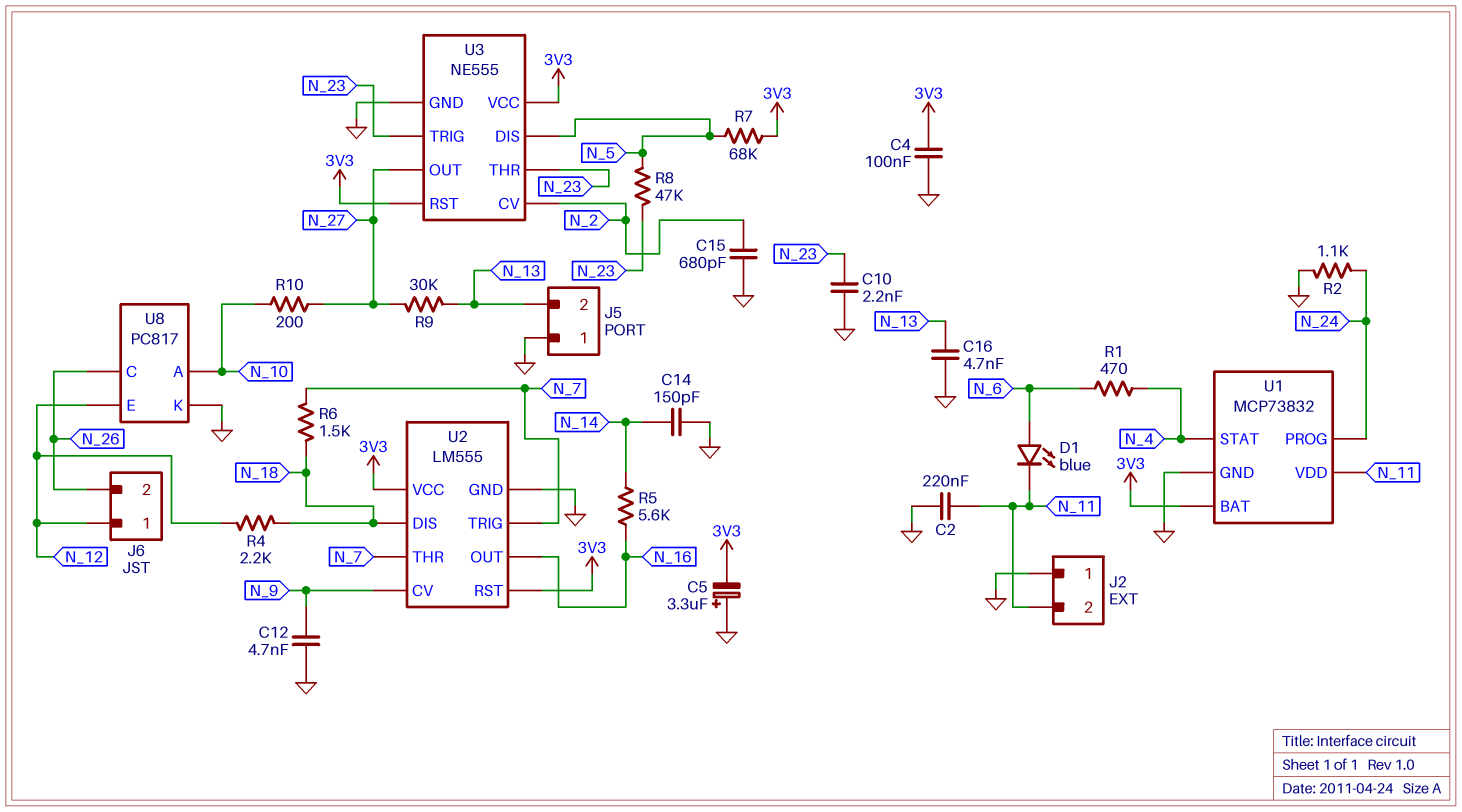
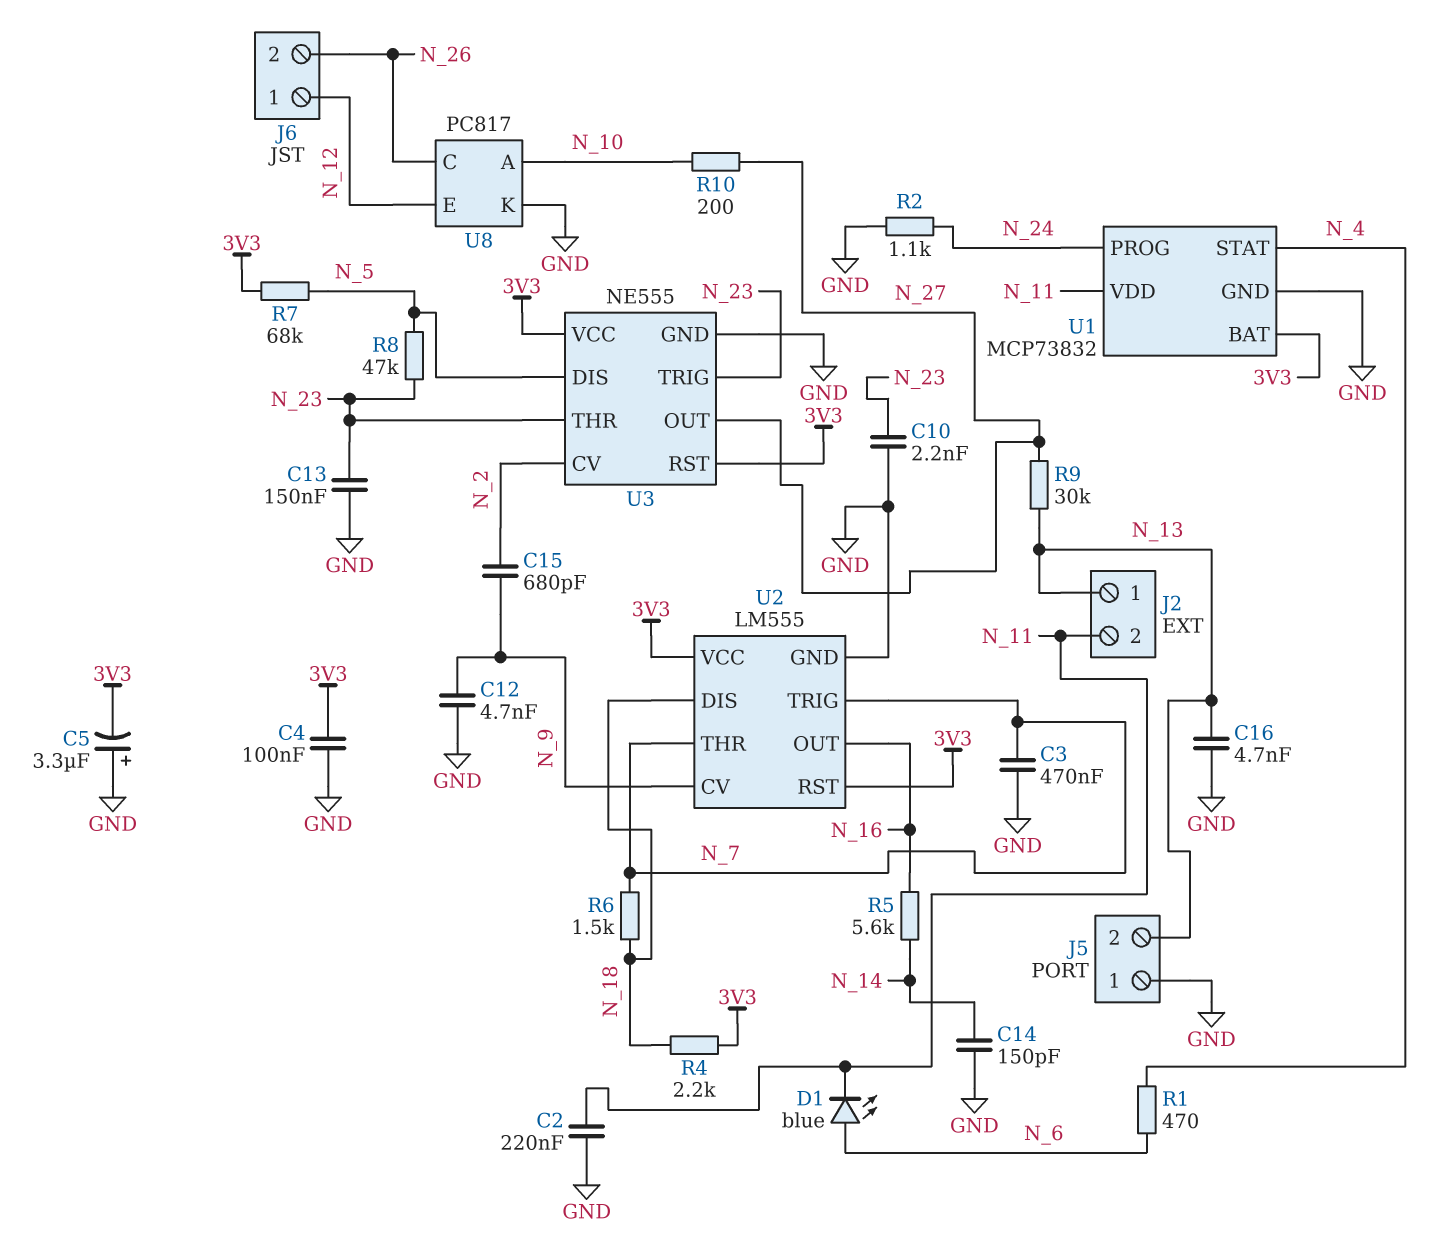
C3: none -> 470nF (GND, N_7)
C13: none -> 150nF (GND, N_23)
C15: 680pF (GND, N_2) -> 680pF (N_2, N_9)
J2 pin 1: GND -> N_13
R4: 2.2k (N_12, N_18) -> 2.2k (3V3, N_18)

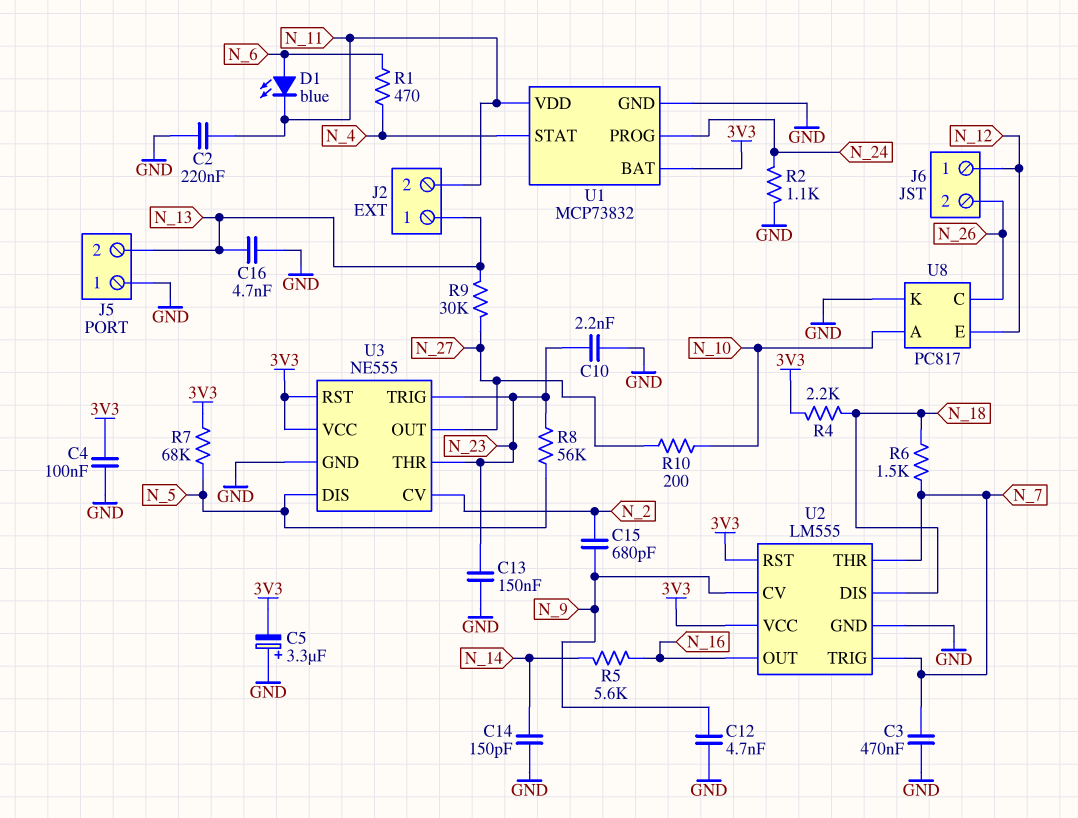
R8: 47k (N_5, N_23) -> 56k (N_5, N_23)

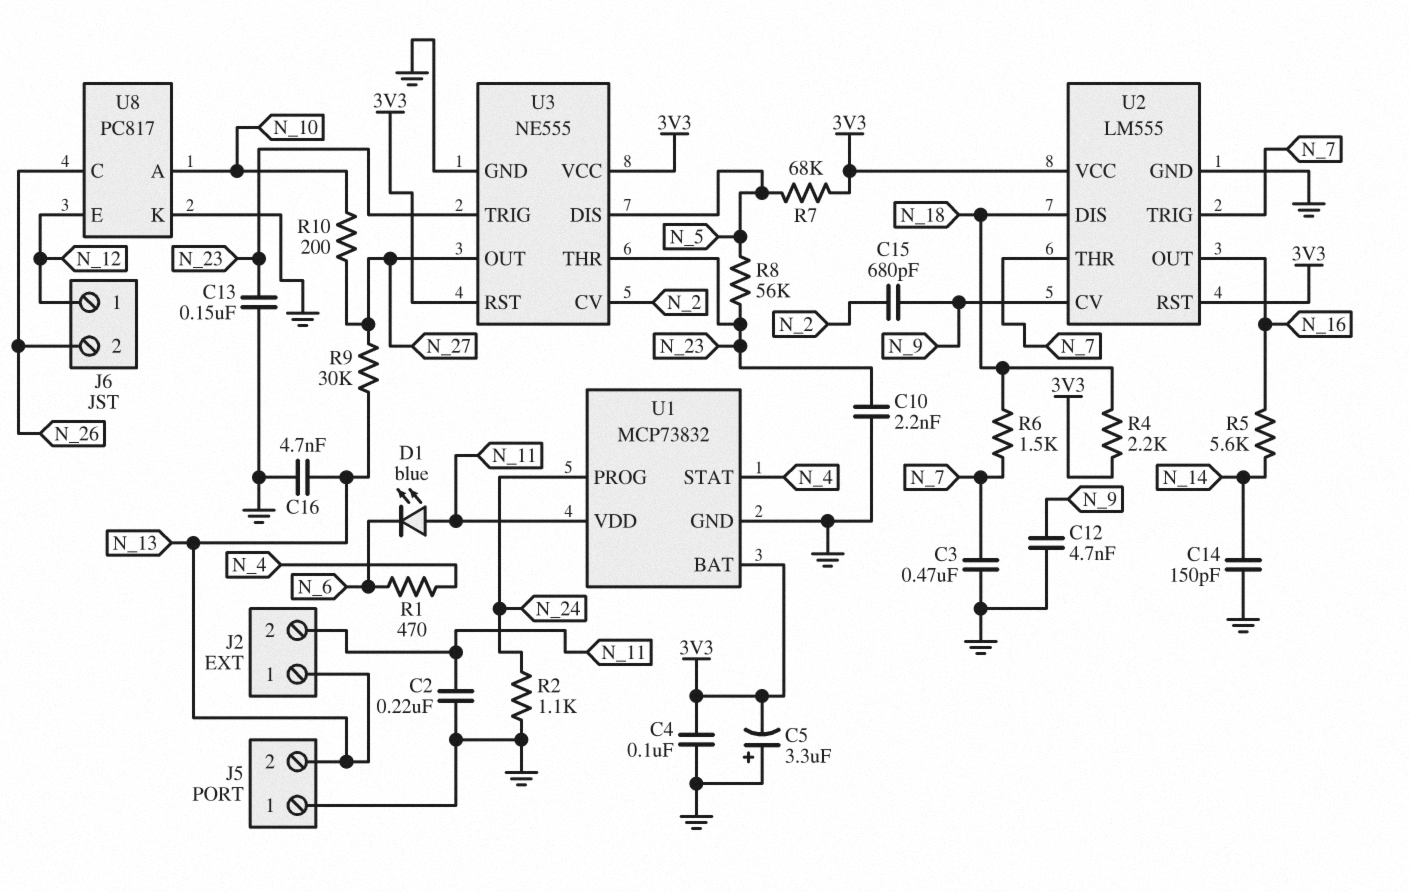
D1: LED blue (A N_6, K N_11) -> LED blue (A N_11, K N_6)

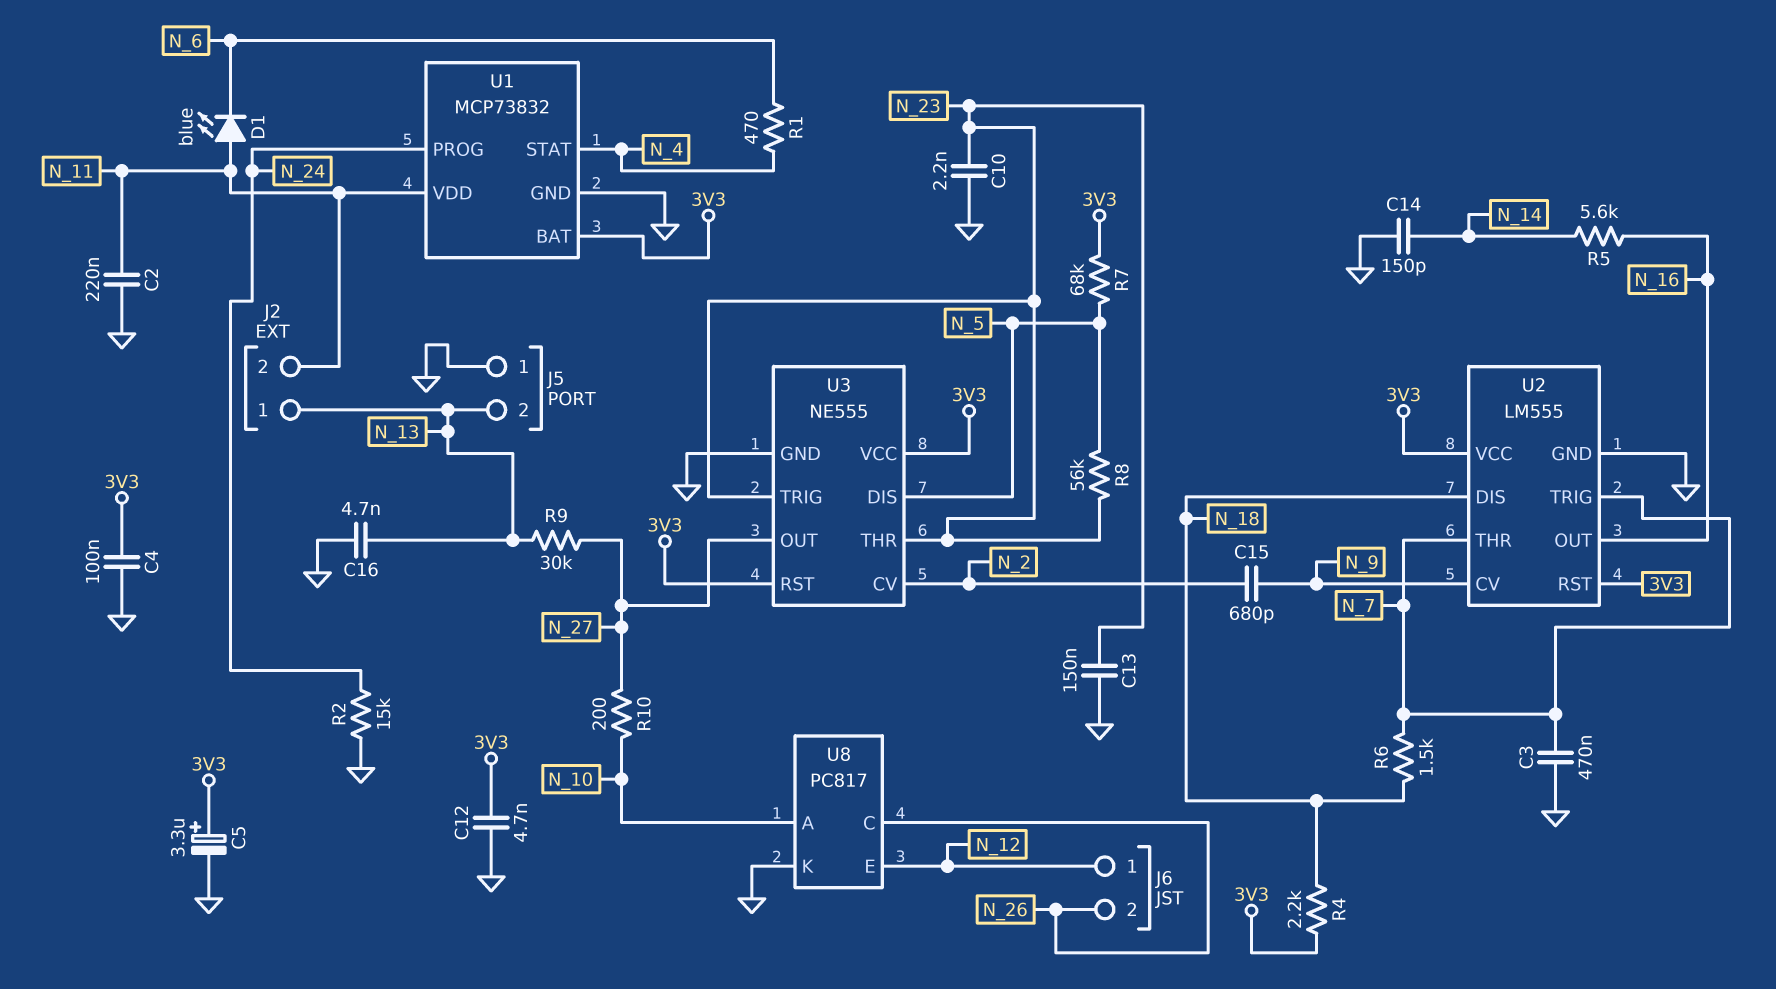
C5: 3.3uF (plus GND, minus 3V3) -> 3.3uF (plus 3V3, minus GND)
C12: 4.7nF (GND, N_9) -> 4.7nF (3V3, GND)
R2: 1.1k (GND, N_24) -> 15k (GND, N_24)

